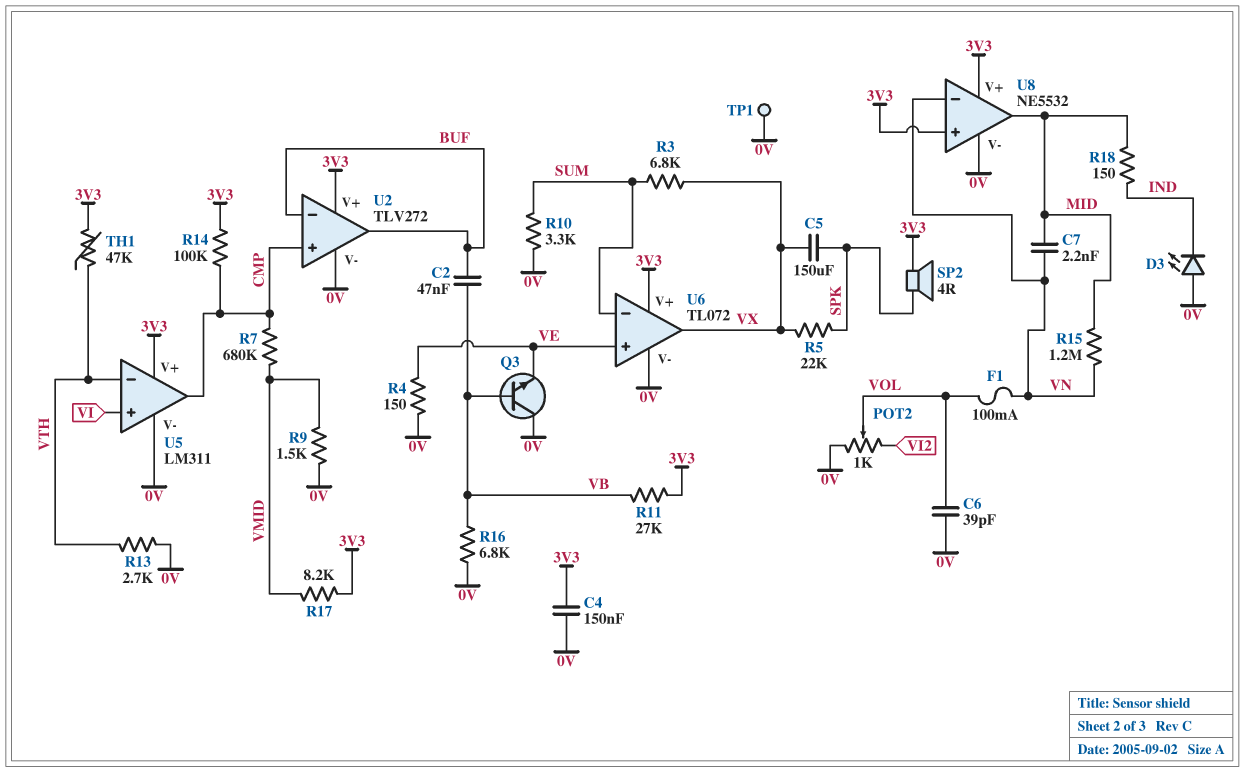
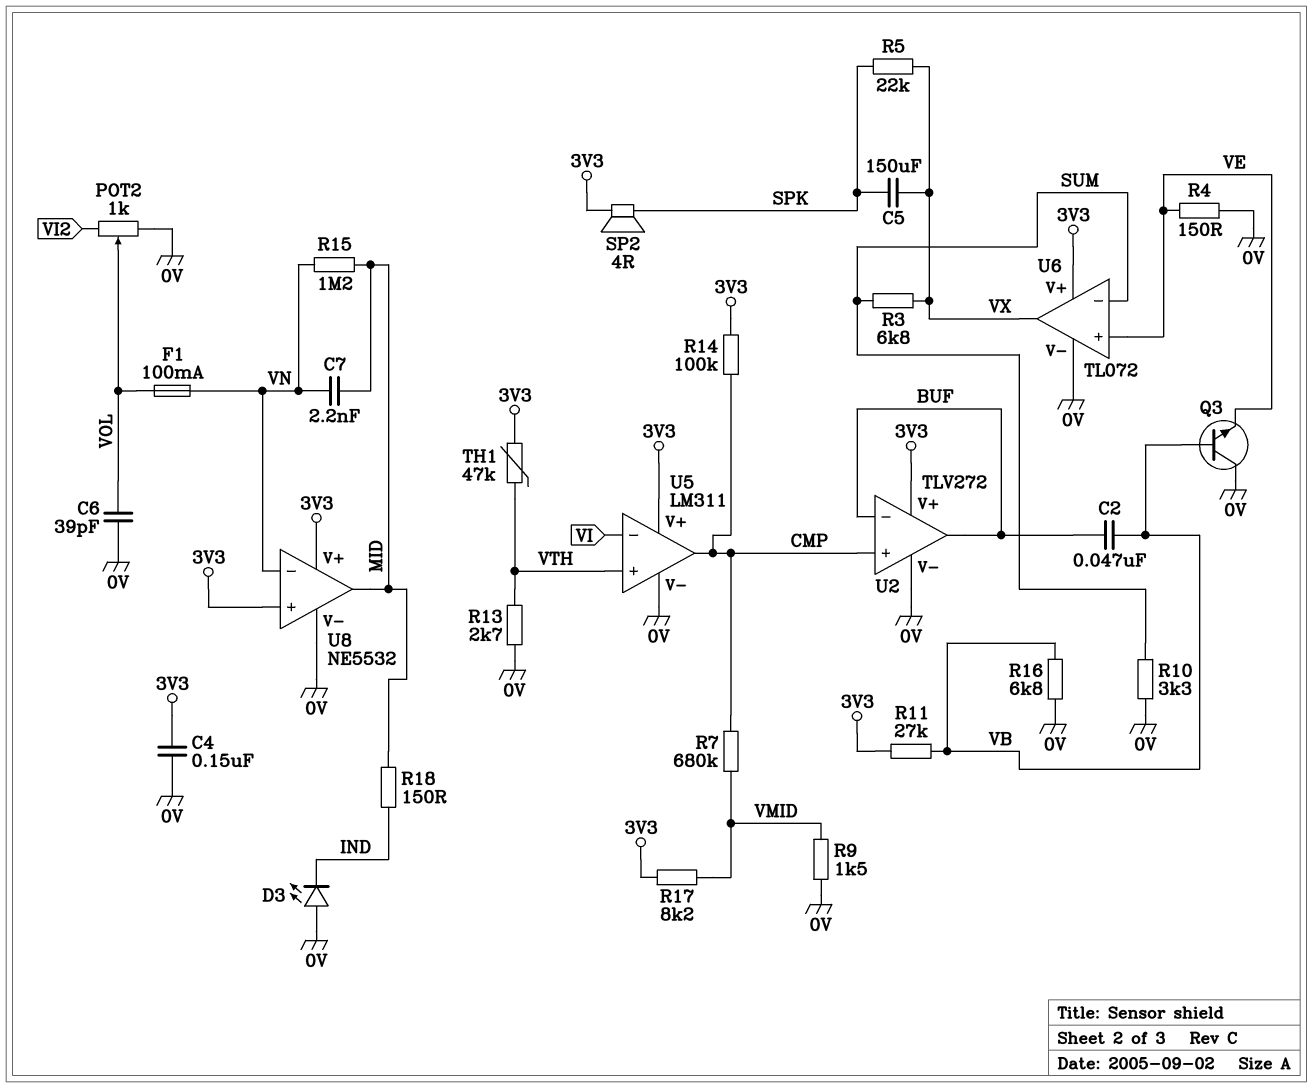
TP1: test point (0V) -> none
U5 pin in+: VI -> VTH
U5 pin in-: VTH -> VI

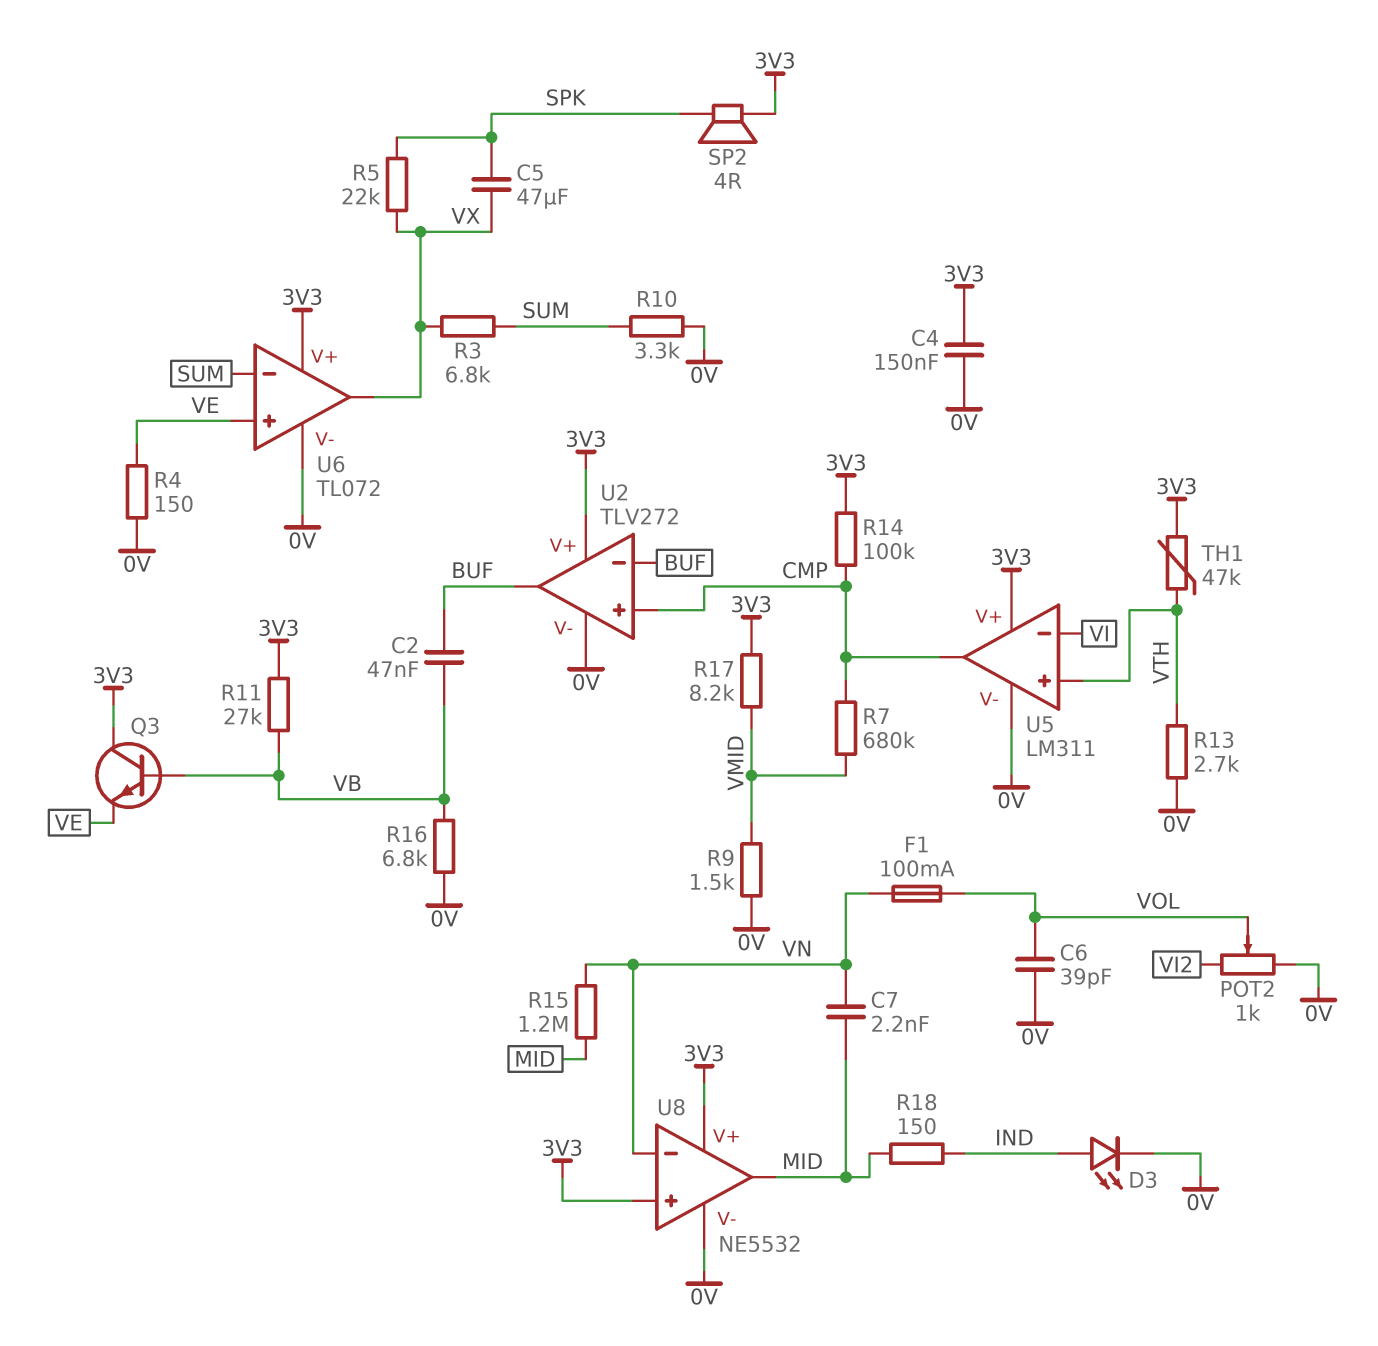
C5: 150uF (SPK, VX) -> 47uF (SPK, VX)
D3: LED (A 0V, K IND) -> LED (A IND, K 0V)
Q3: NPN (B VB, C 0V, E VE) -> NPN (B VB, C 3V3, E VE)

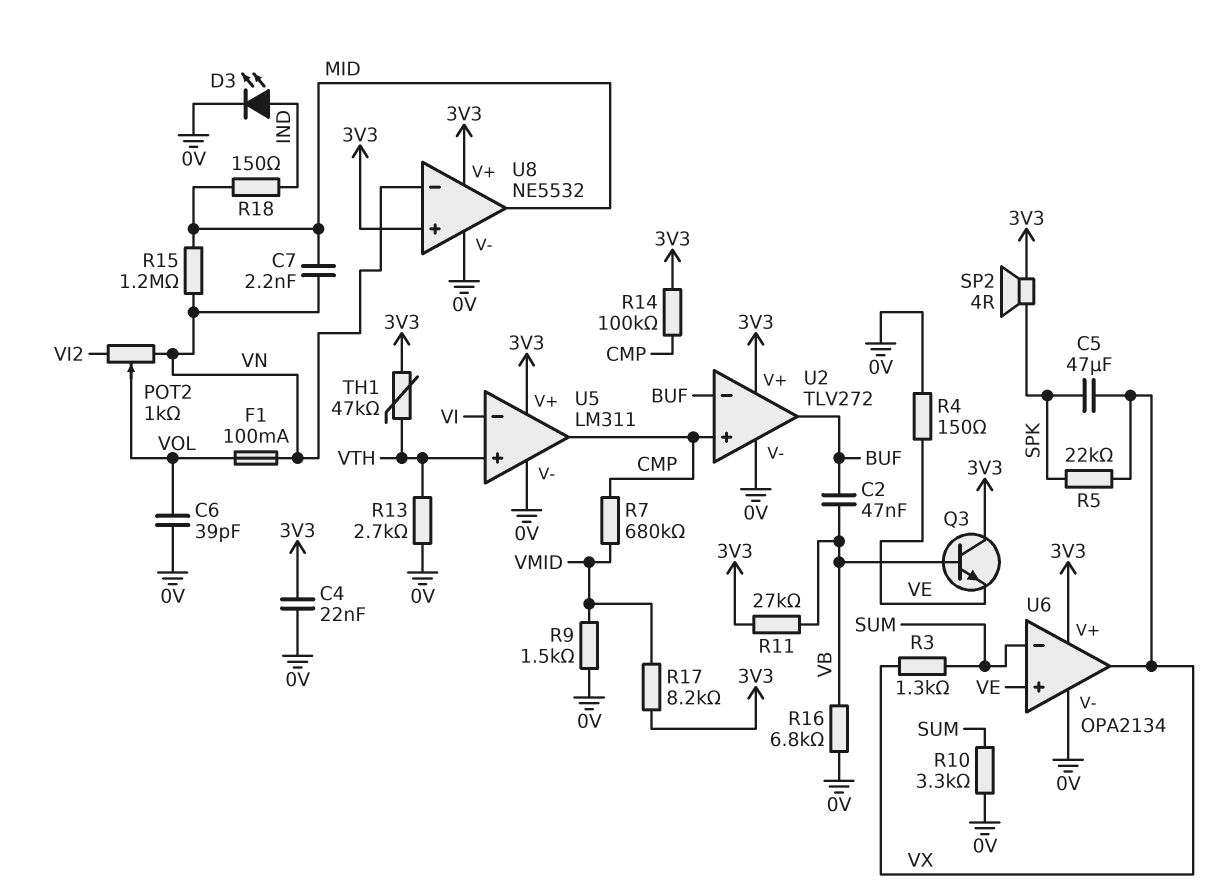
C4: 150nF (0V, 3V3) -> 22nF (0V, 3V3)
POT2: 1k (0V, VI2, wiper VOL) -> 1k (VI2, VN, wiper VOL)
R3: 6.8k (SUM, VX) -> 1.3k (SUM, VX)
U6: TL072 -> OPA2134

